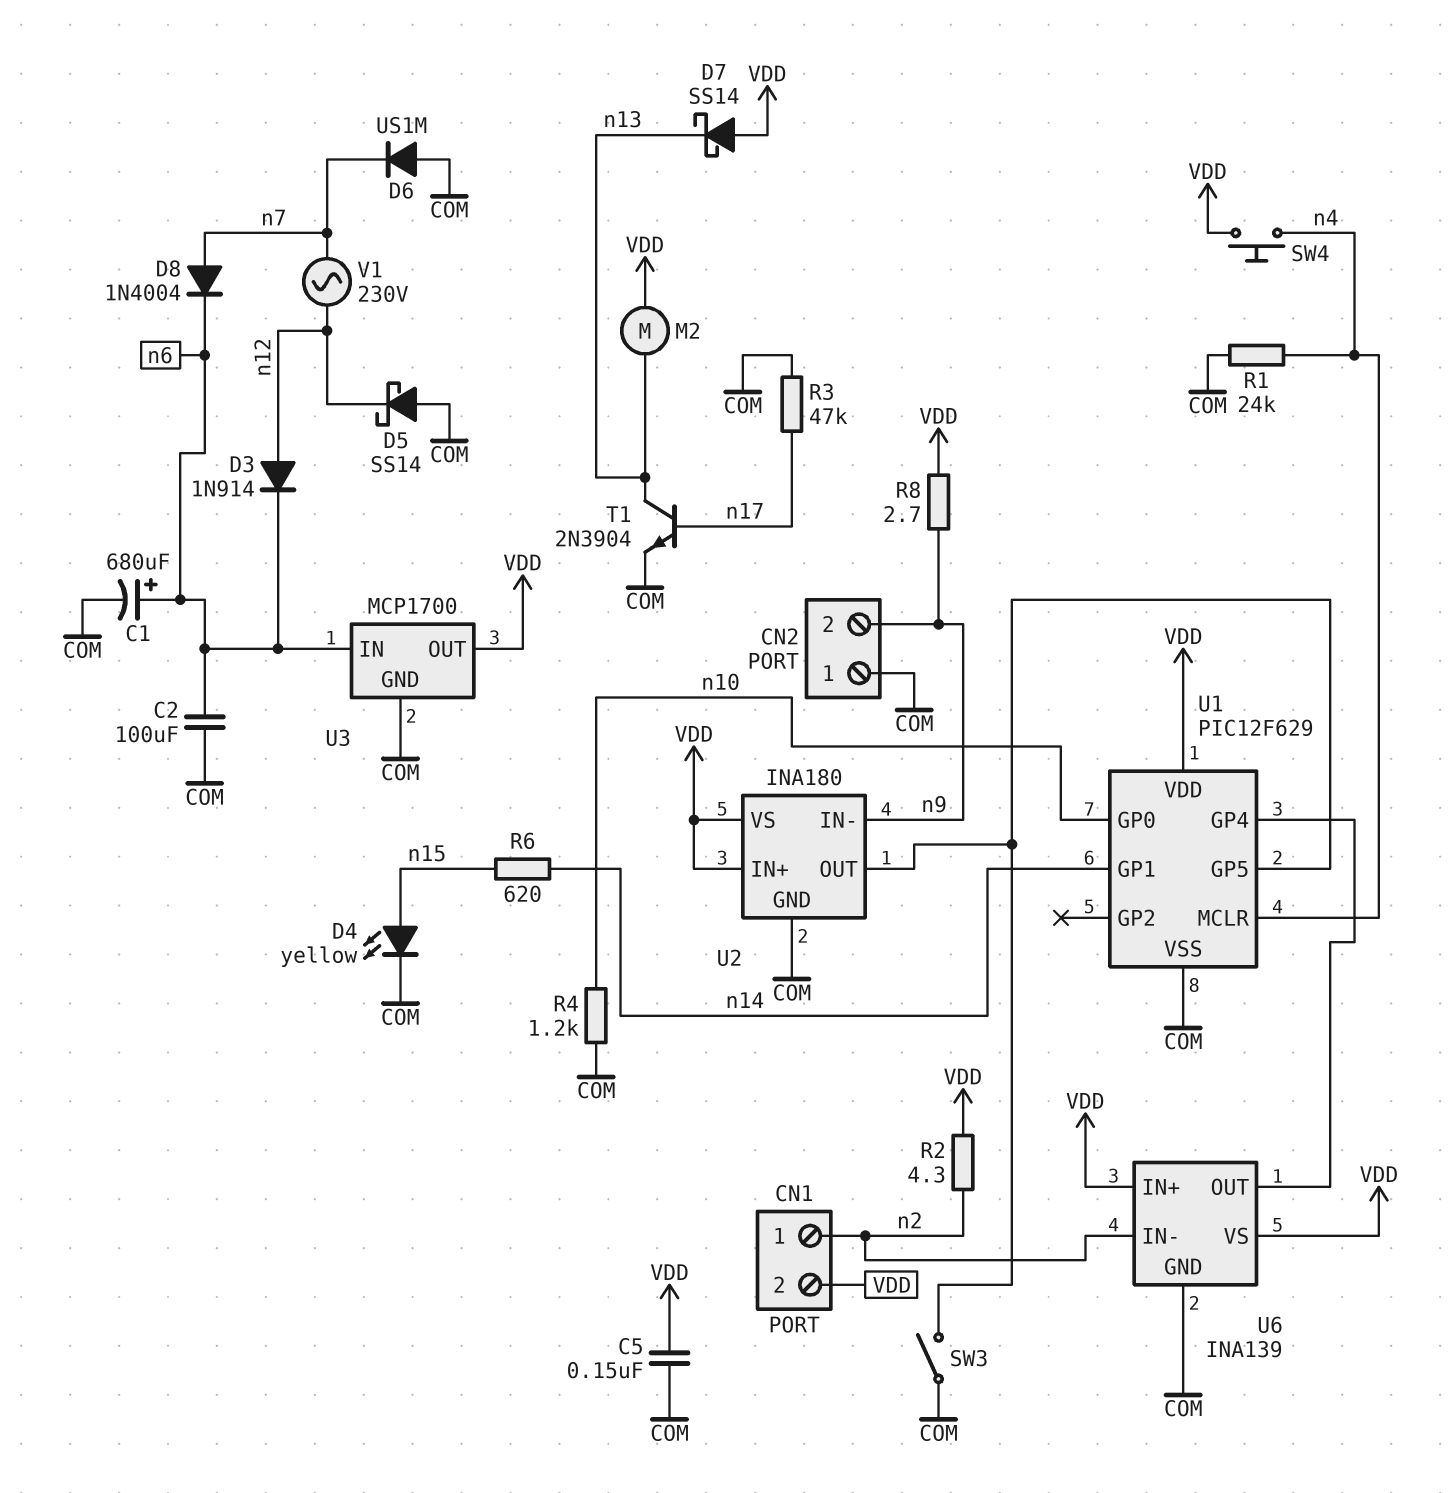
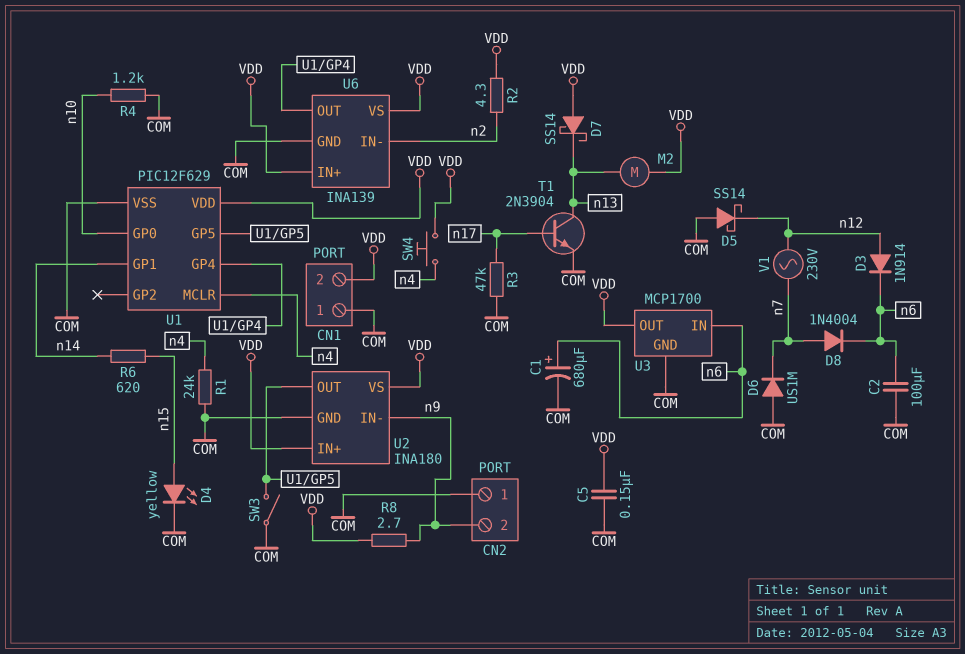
CN1 pin 1: n2 -> COM

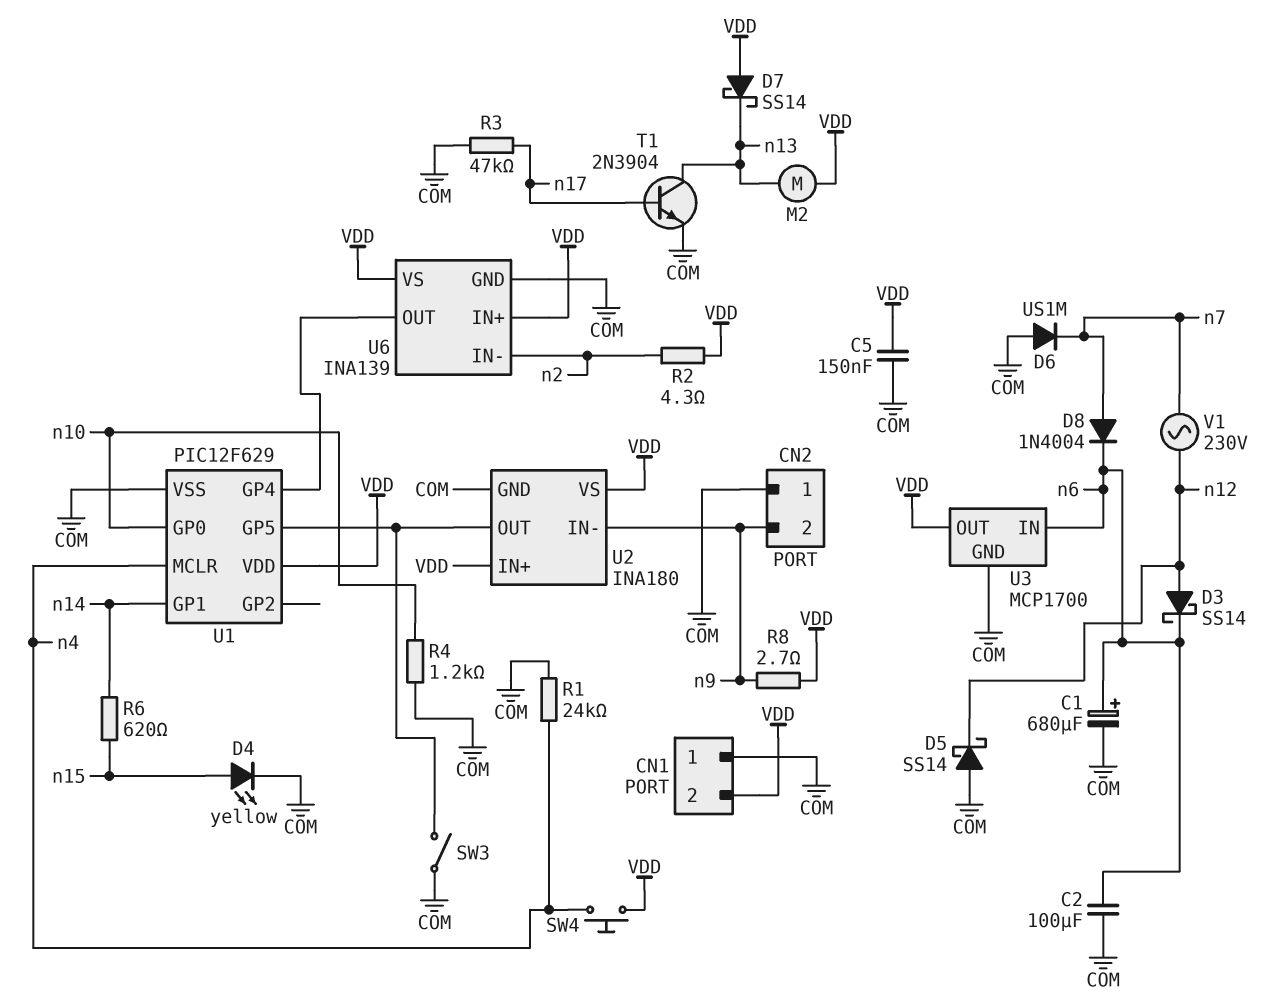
D3: diode 1N914 (A n12, K n6) -> schottky SS14 (A n12, K n6)

